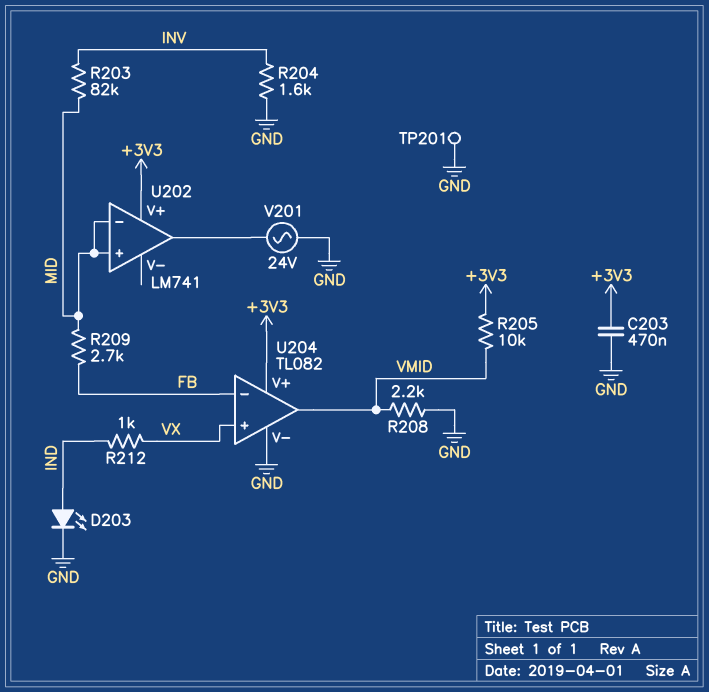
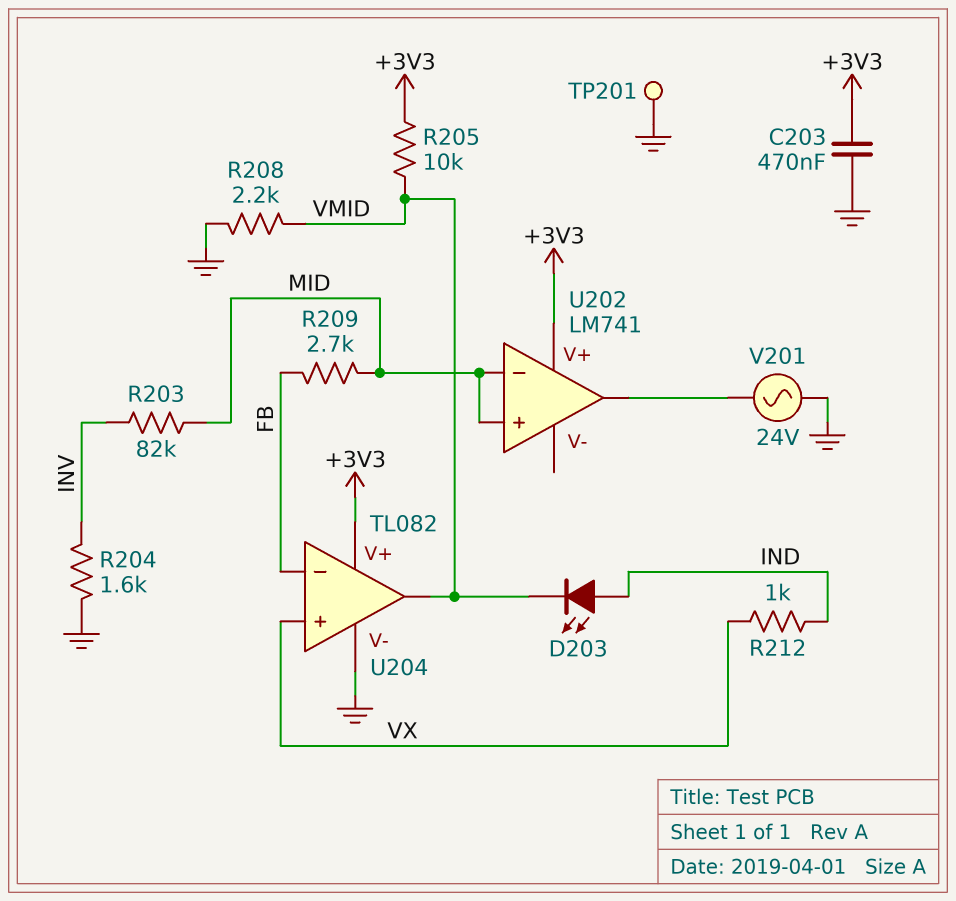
D203: LED (A IND, K GND) -> LED (A IND, K VMID)

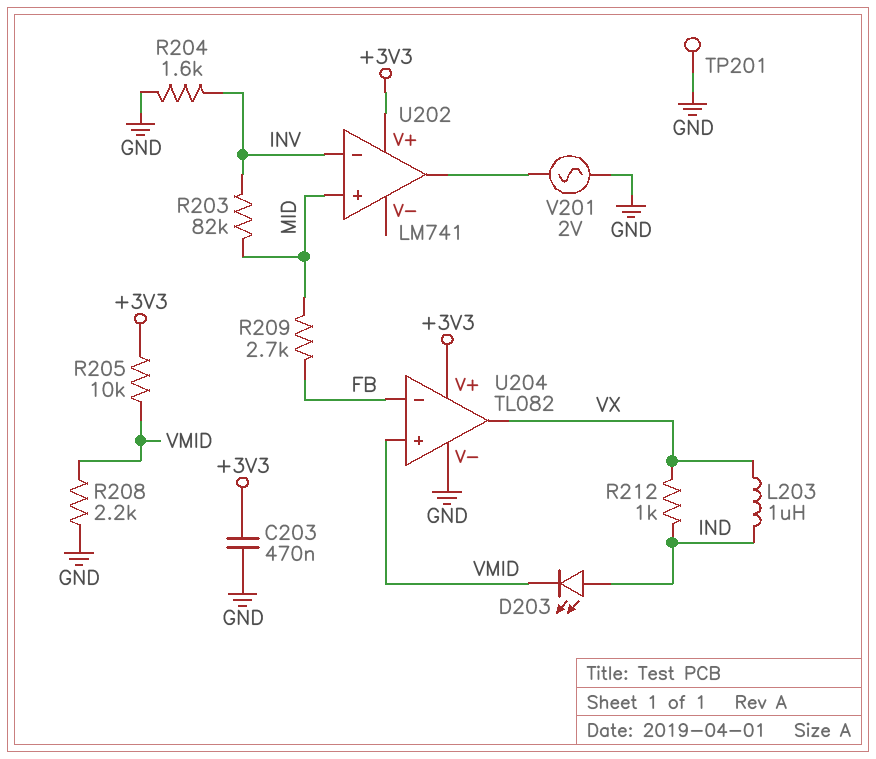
L203: none -> 1uH (IND, VX)
U202 pin in-: MID -> INV
U204 pin in+: VX -> VMID
U204 pin out: VMID -> VX
V201: AC 24V (GND, U202/out) -> AC 2V (GND, U202/out)

